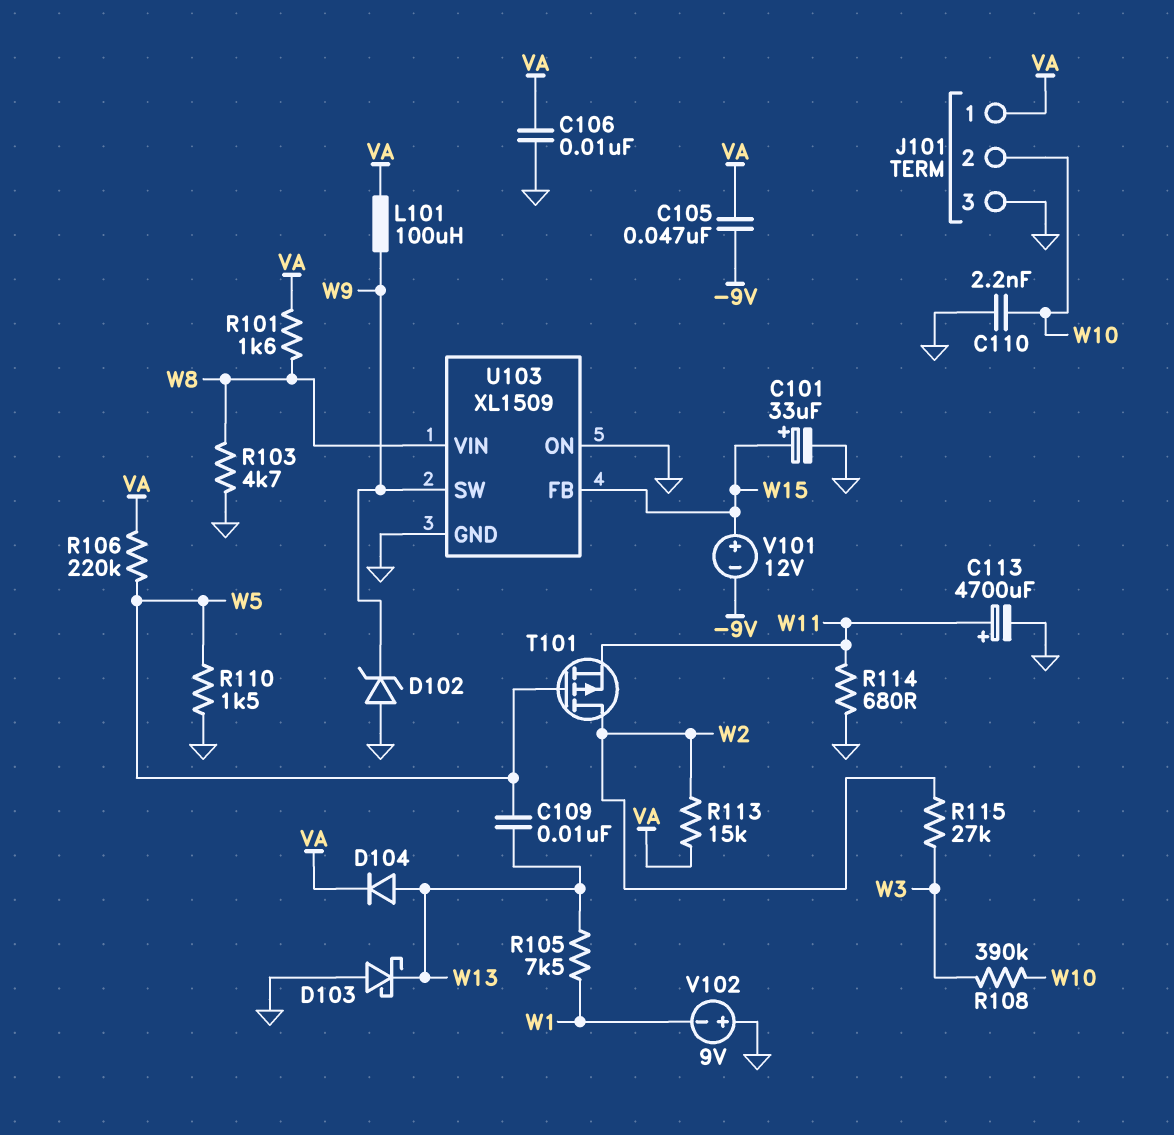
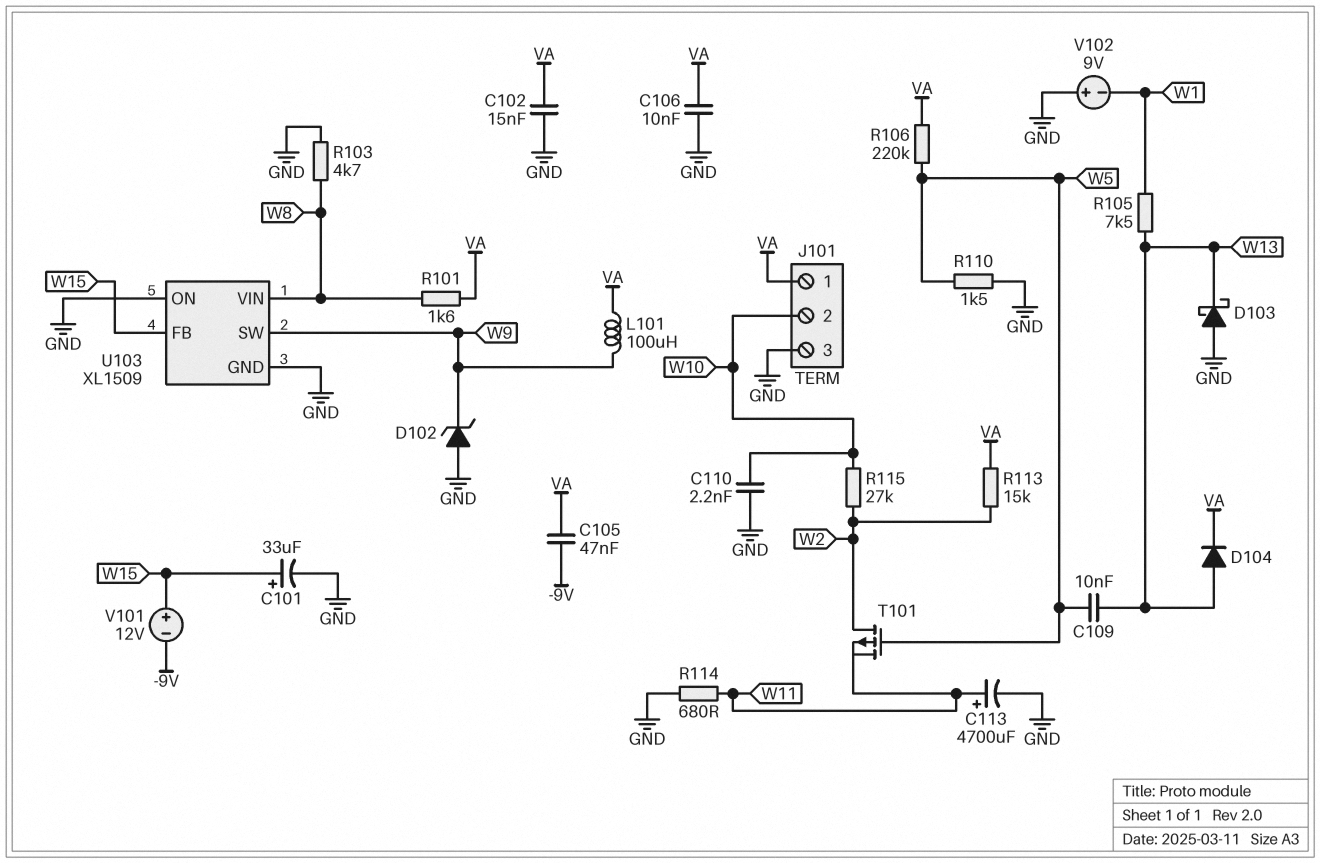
C102: none -> 15nF (GND, VA)
R108: 390k (W3, W10) -> none
R115: 27k (W2, W3) -> 27k (W2, W10)

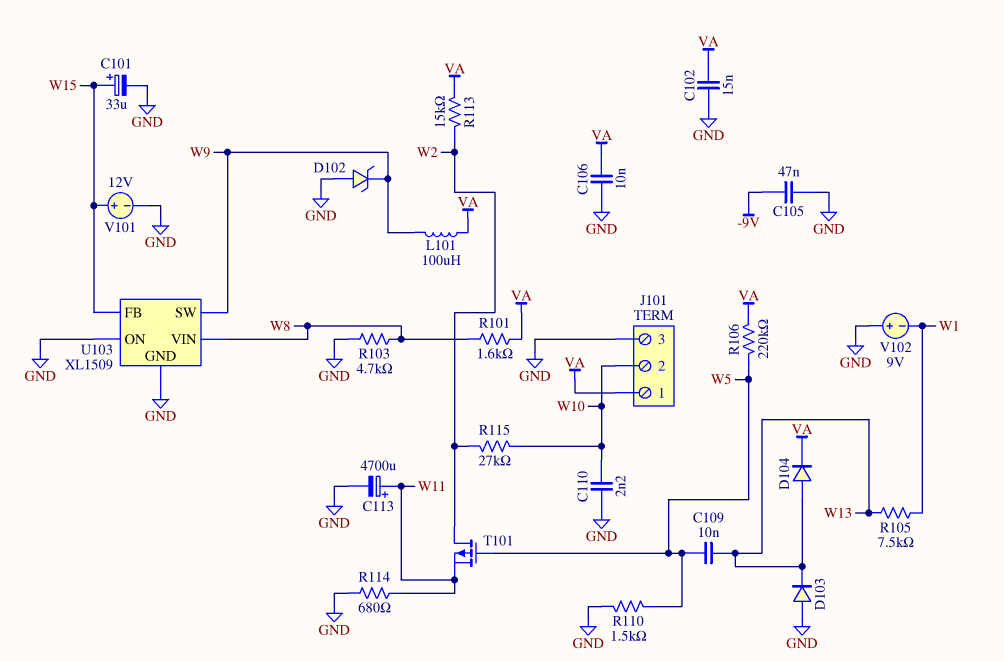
C105: 47nF (-9V, VA) -> 47nF (-9V, GND)
D103: schottky (A GND, K W13) -> diode (A GND, K W13)
V101: 12V (plus W15, minus -9V) -> 12V (plus W15, minus GND)

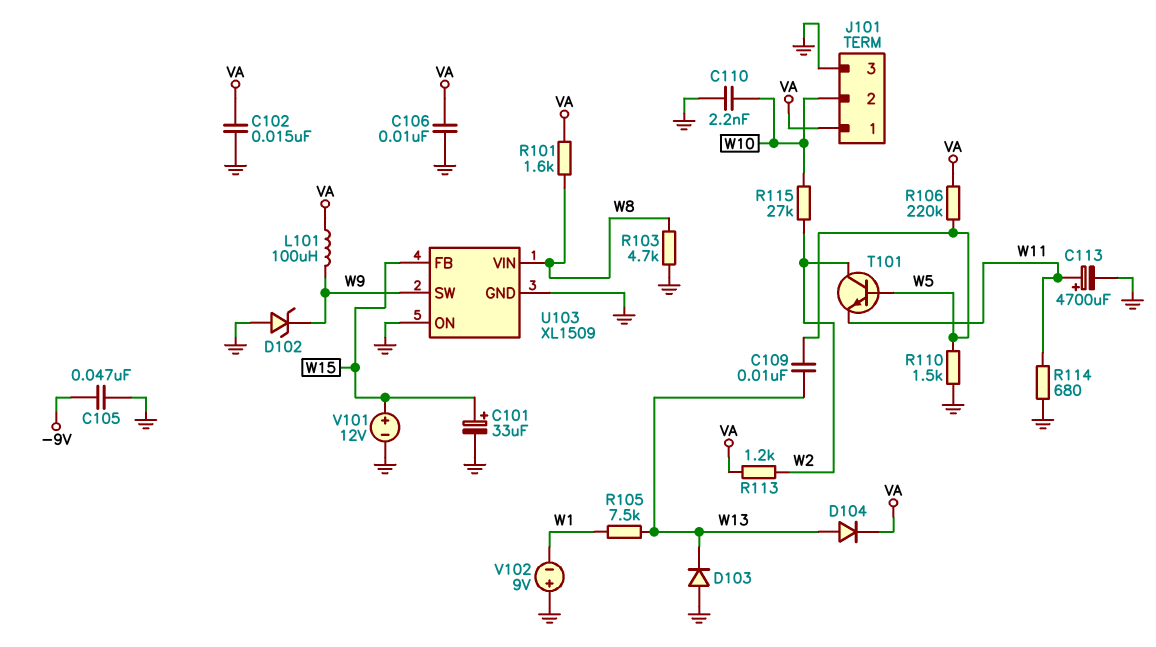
R113: 15k (VA, W2) -> 1.2k (VA, W2)
T101: PMOS (G W5, D W2, S W11) -> NPN (B W5, C W2, E W11)

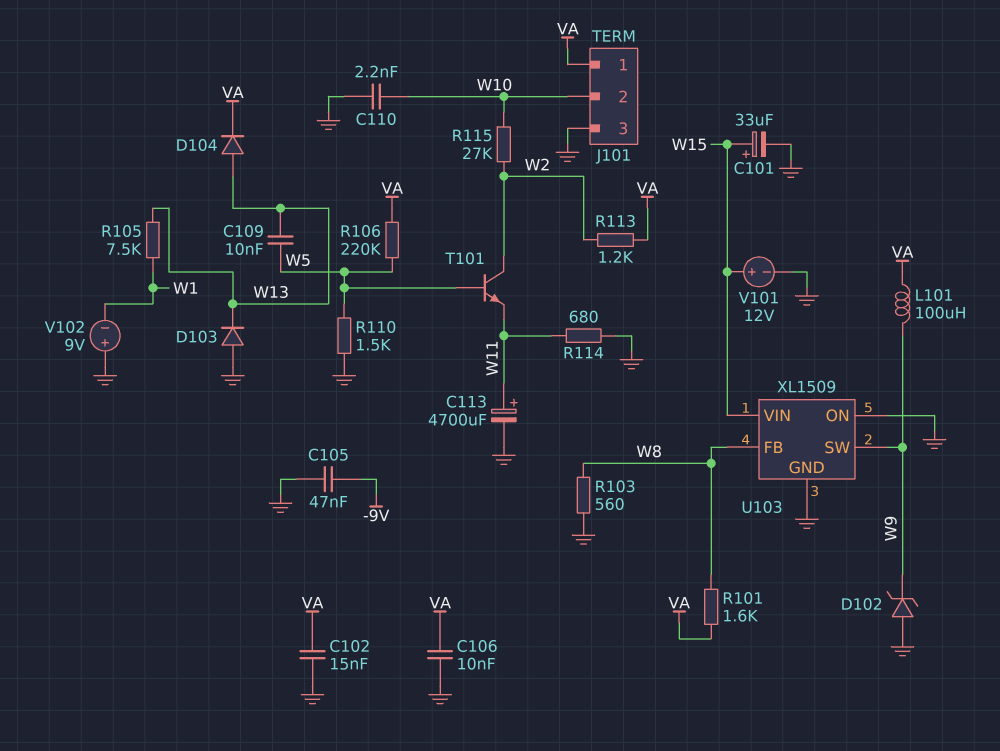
R103: 4.7k (GND, W8) -> 560 (GND, W8)
U103 pin FB: W15 -> W8
U103 pin VIN: W8 -> W15

